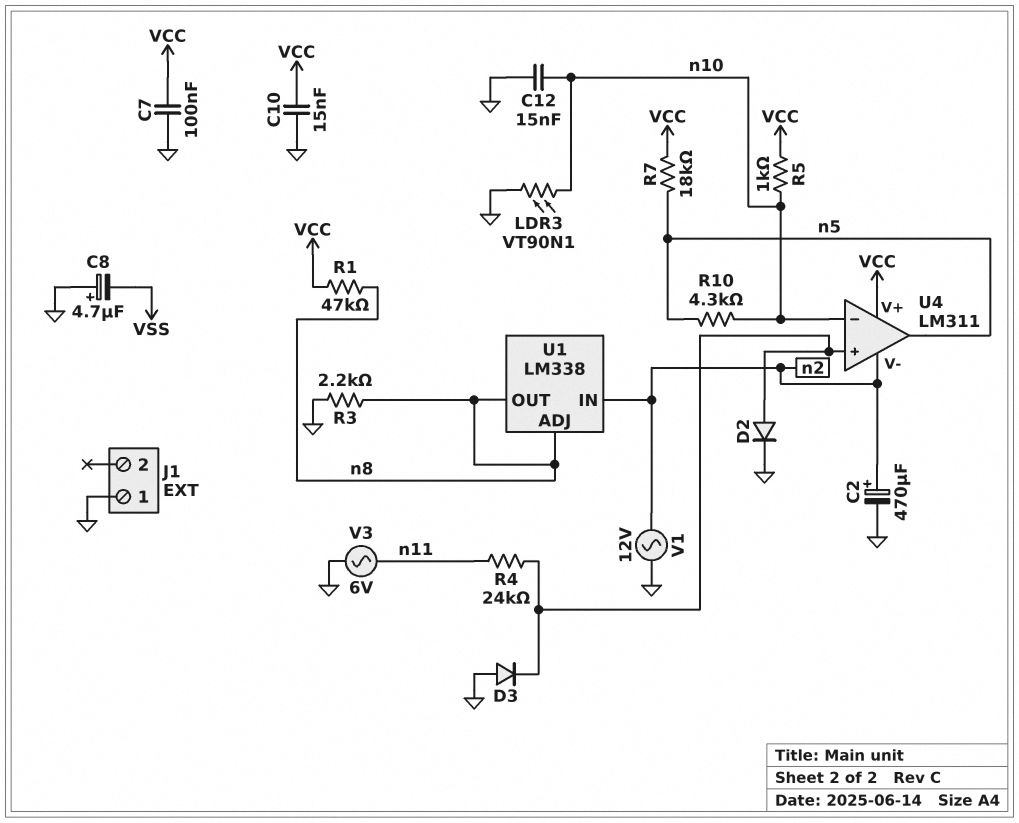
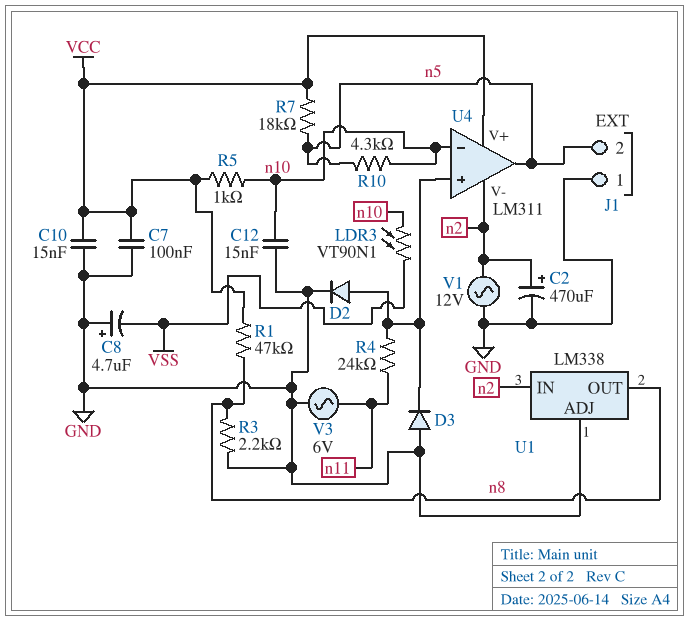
J1 pin 2: none -> n5
LDR3: VT90N1 (GND, n10) -> VT90N1 (VSS, n10)
U1 pin ADJ: n8 -> GND

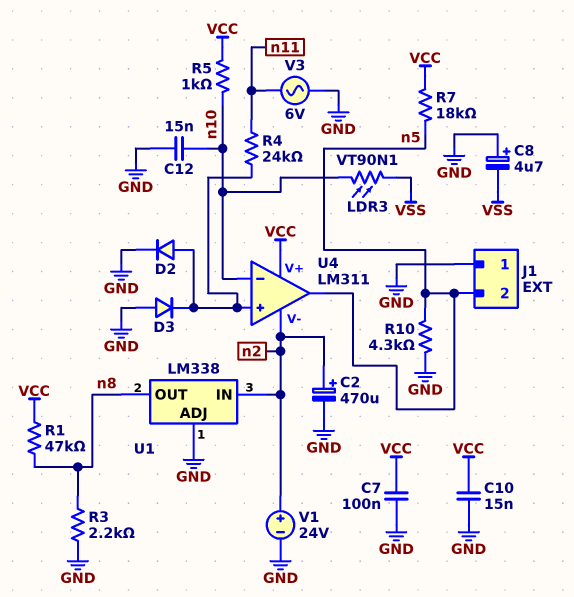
R10: 4.3k (n5, n10) -> 4.3k (GND, n5)
V1: AC 12V (GND, n2) -> 24V (plus n2, minus GND)

